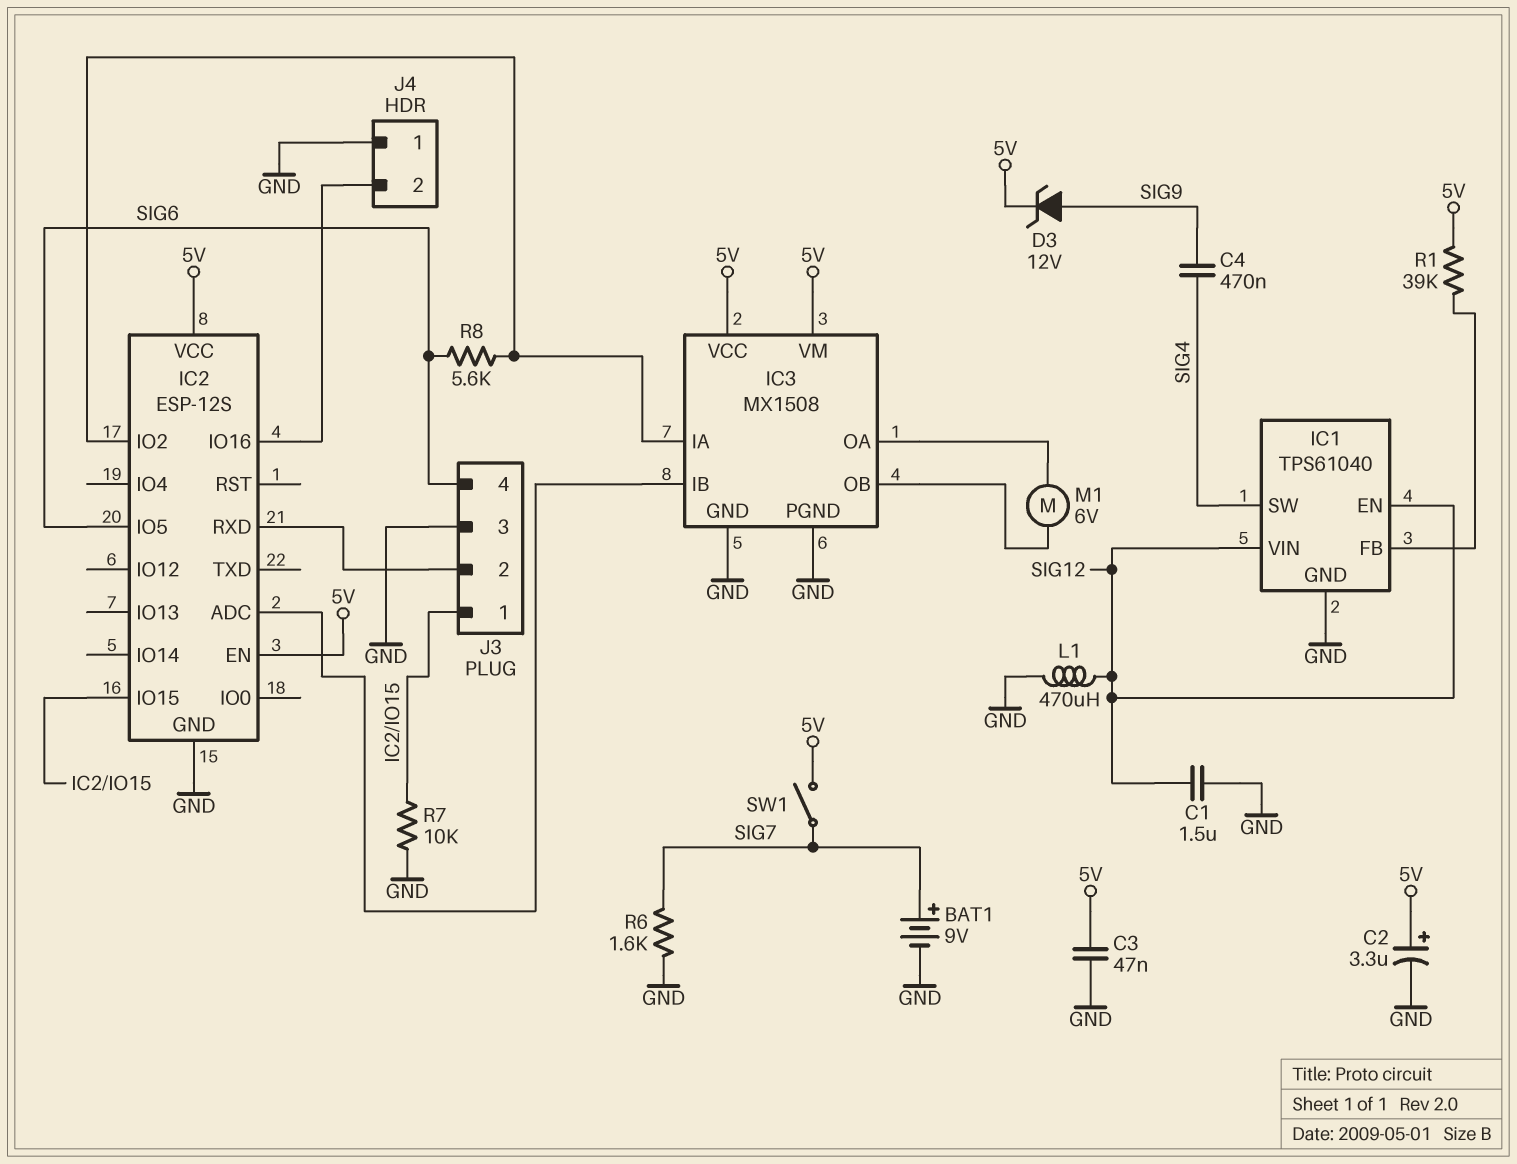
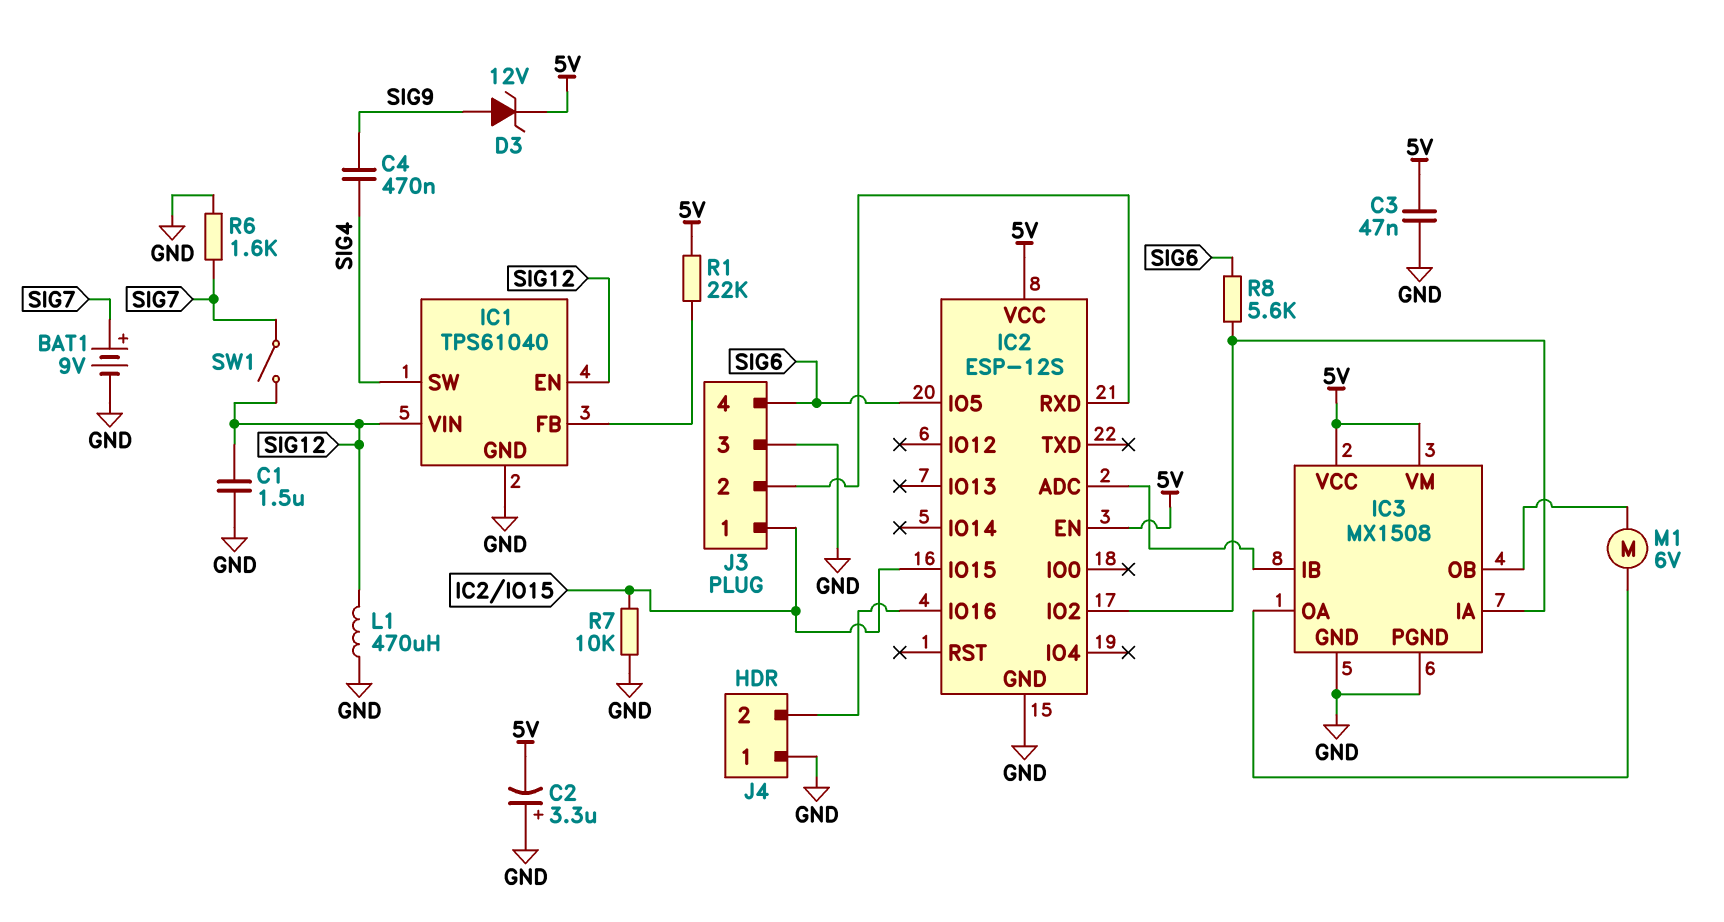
C2: 3.3uF (plus 5V, minus GND) -> 3.3uF (plus GND, minus 5V)
R1: 39k (5V, IC1/FB) -> 22k (5V, IC1/FB)
SW1: switch (5V, SIG7) -> switch (SIG7, SIG12)

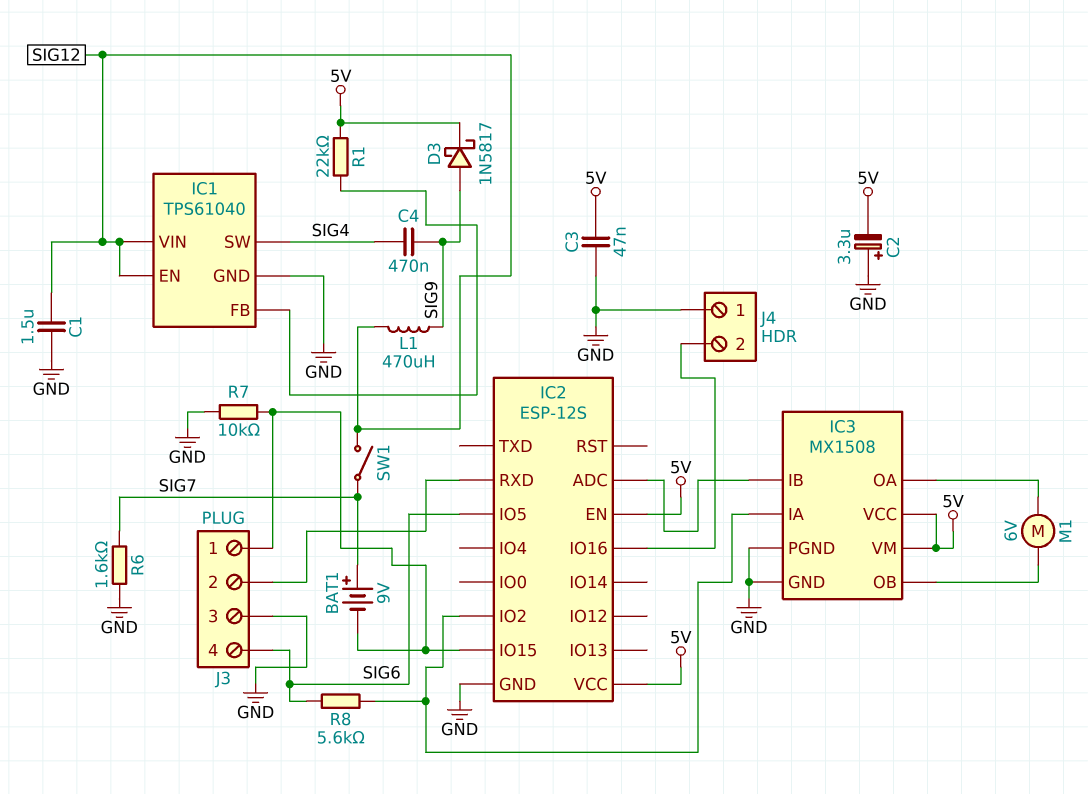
BAT1: 9V (plus SIG7, minus GND) -> 9V (plus SIG7, minus IC2/IO15)
D3: zener 12V (A SIG9, K 5V) -> schottky 1N5817 (A SIG9, K 5V)
L1: 470uH (GND, SIG12) -> 470uH (SIG9, SIG12)

